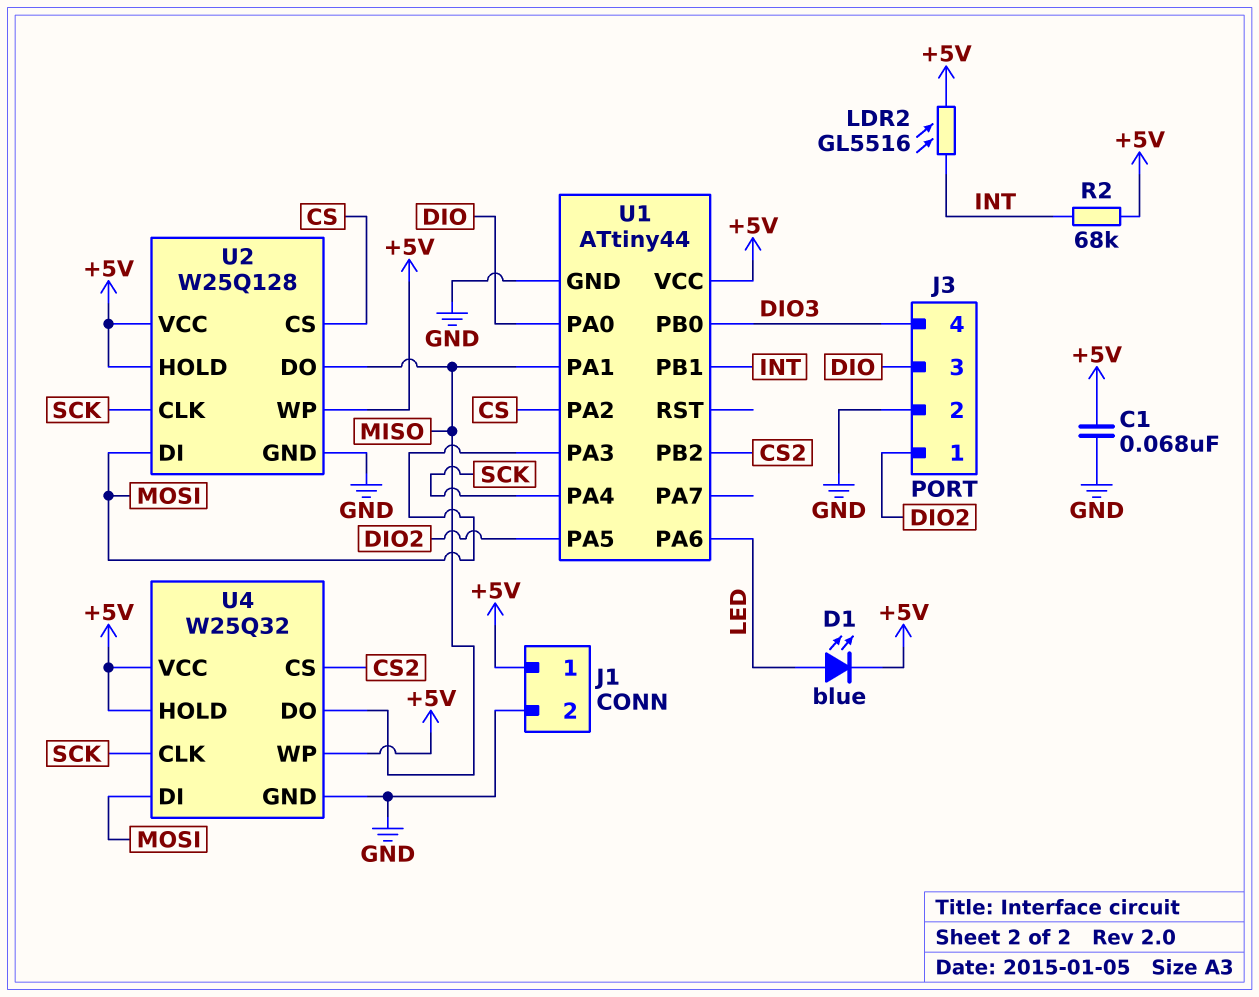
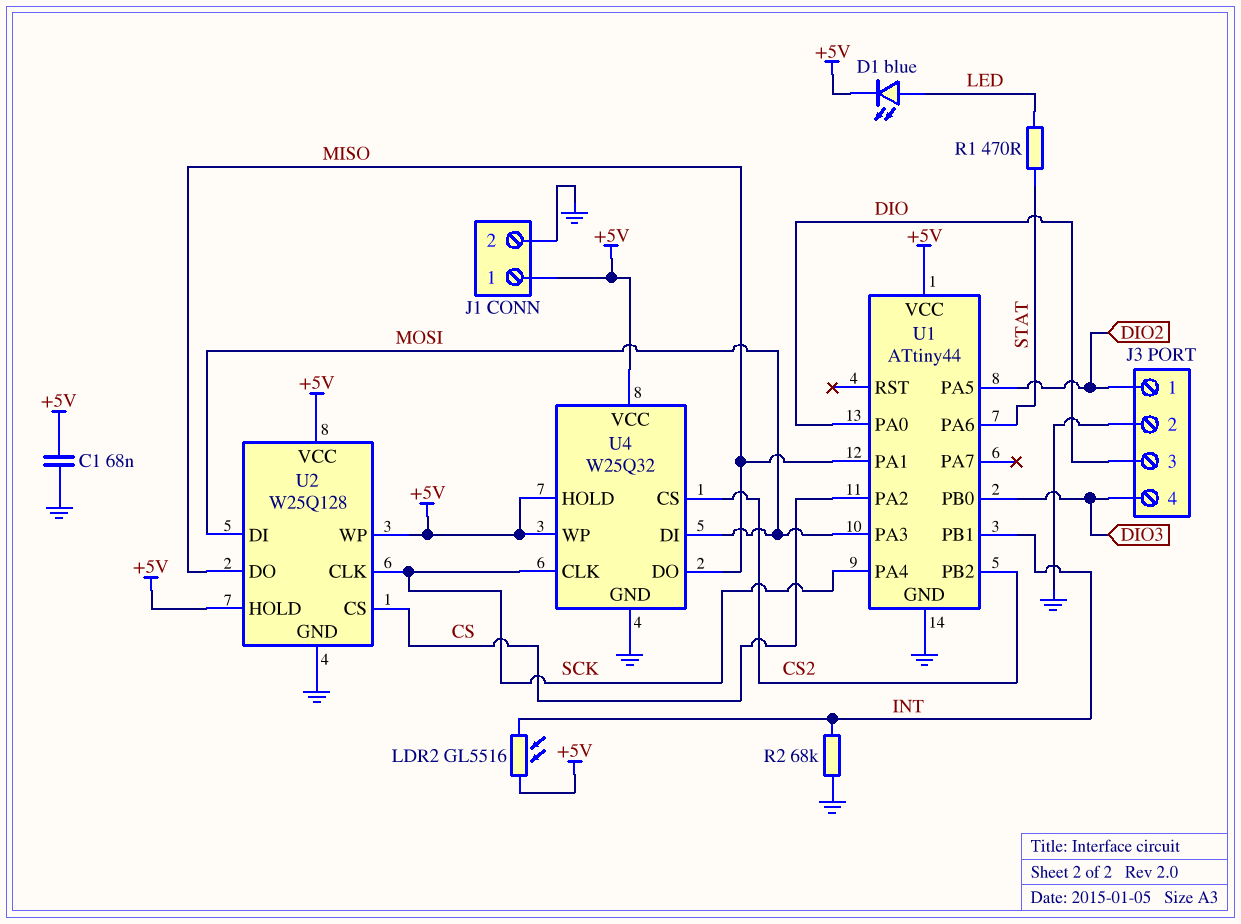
R1: none -> 470 (LED, STAT)
R2: 68k (+5V, INT) -> 68k (GND, INT)
U1 pin PA6: LED -> STAT

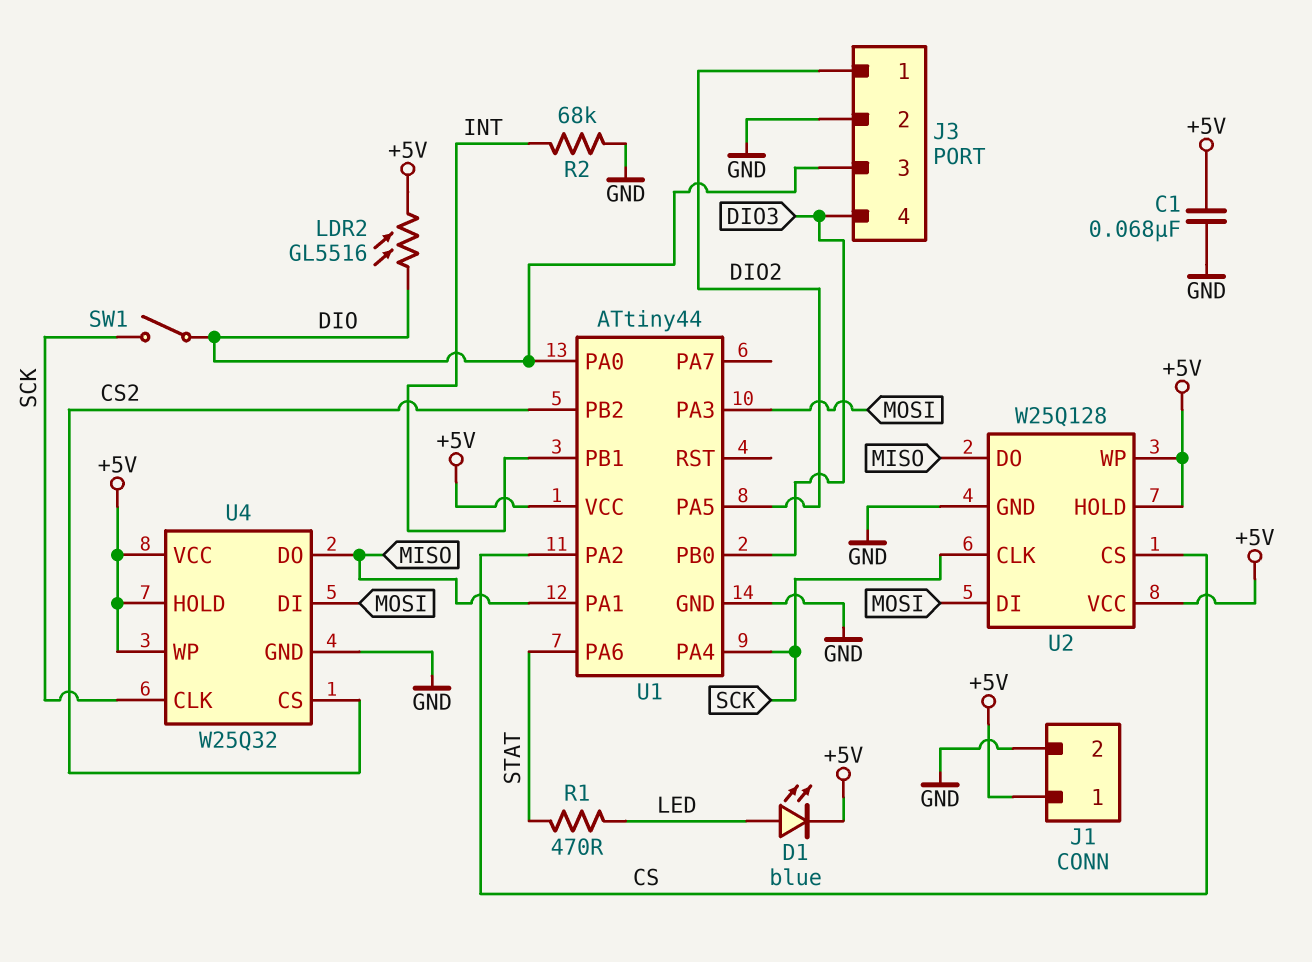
LDR2: GL5516 (+5V, INT) -> GL5516 (+5V, DIO)
SW1: none -> switch (DIO, SCK)

